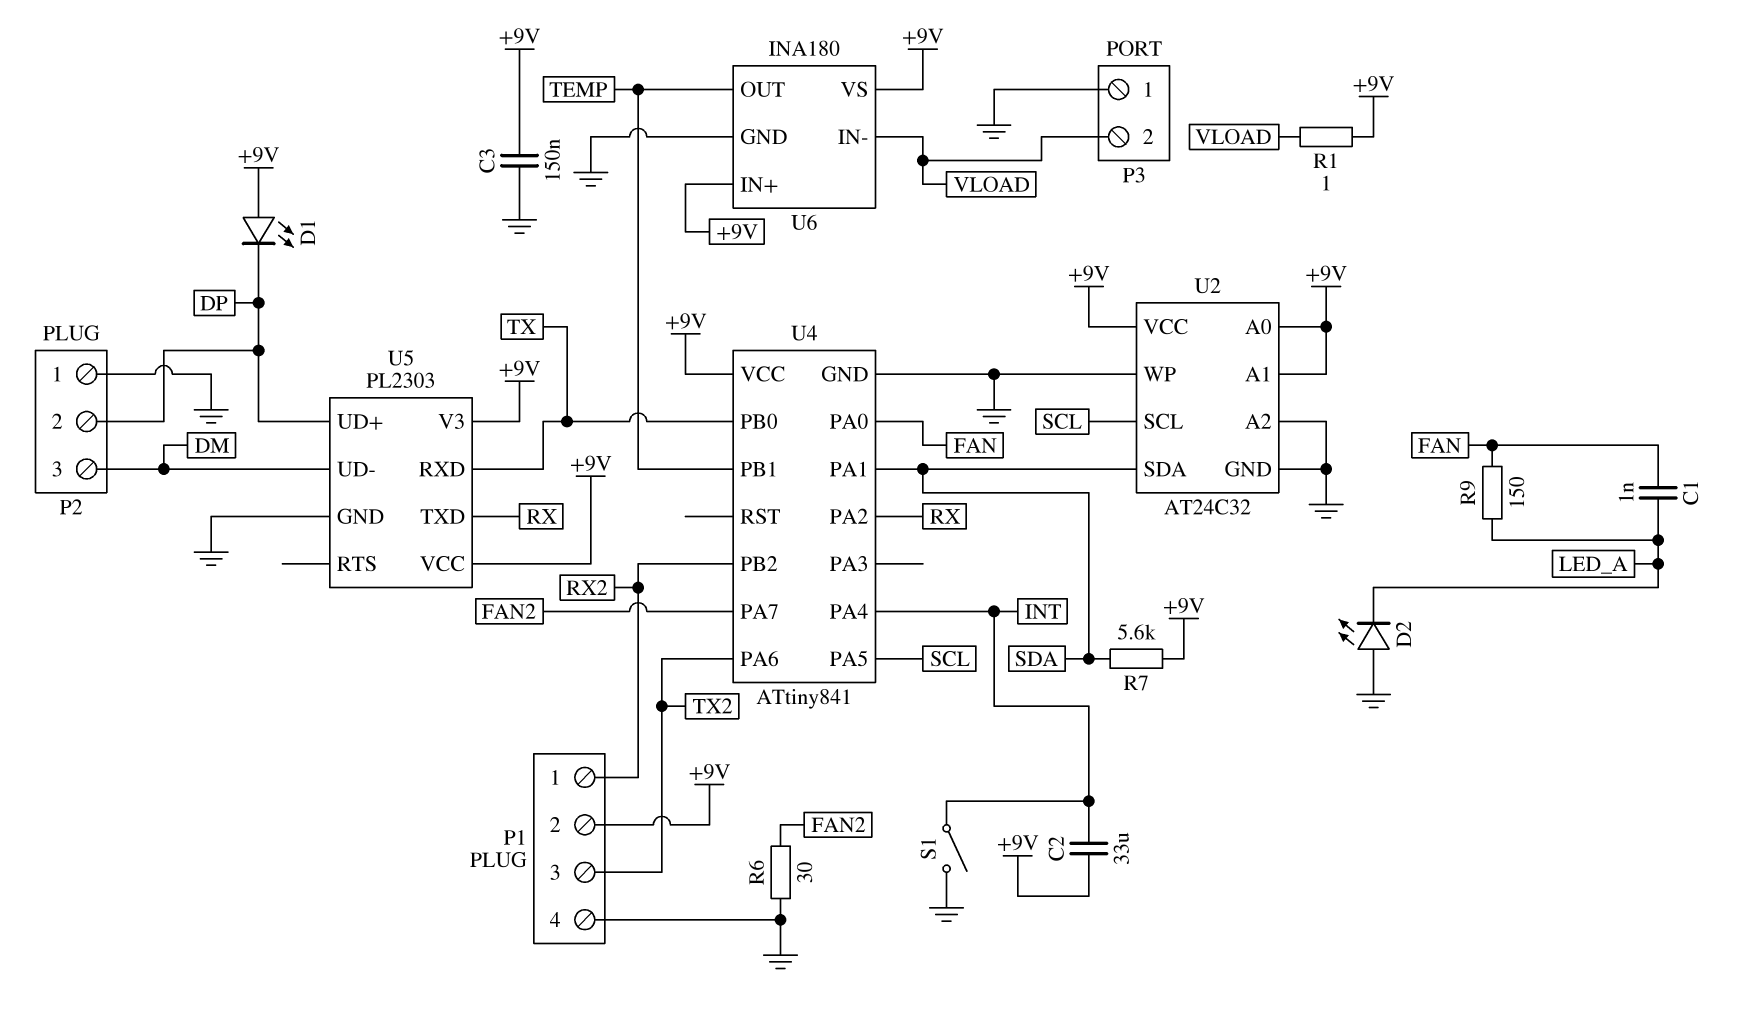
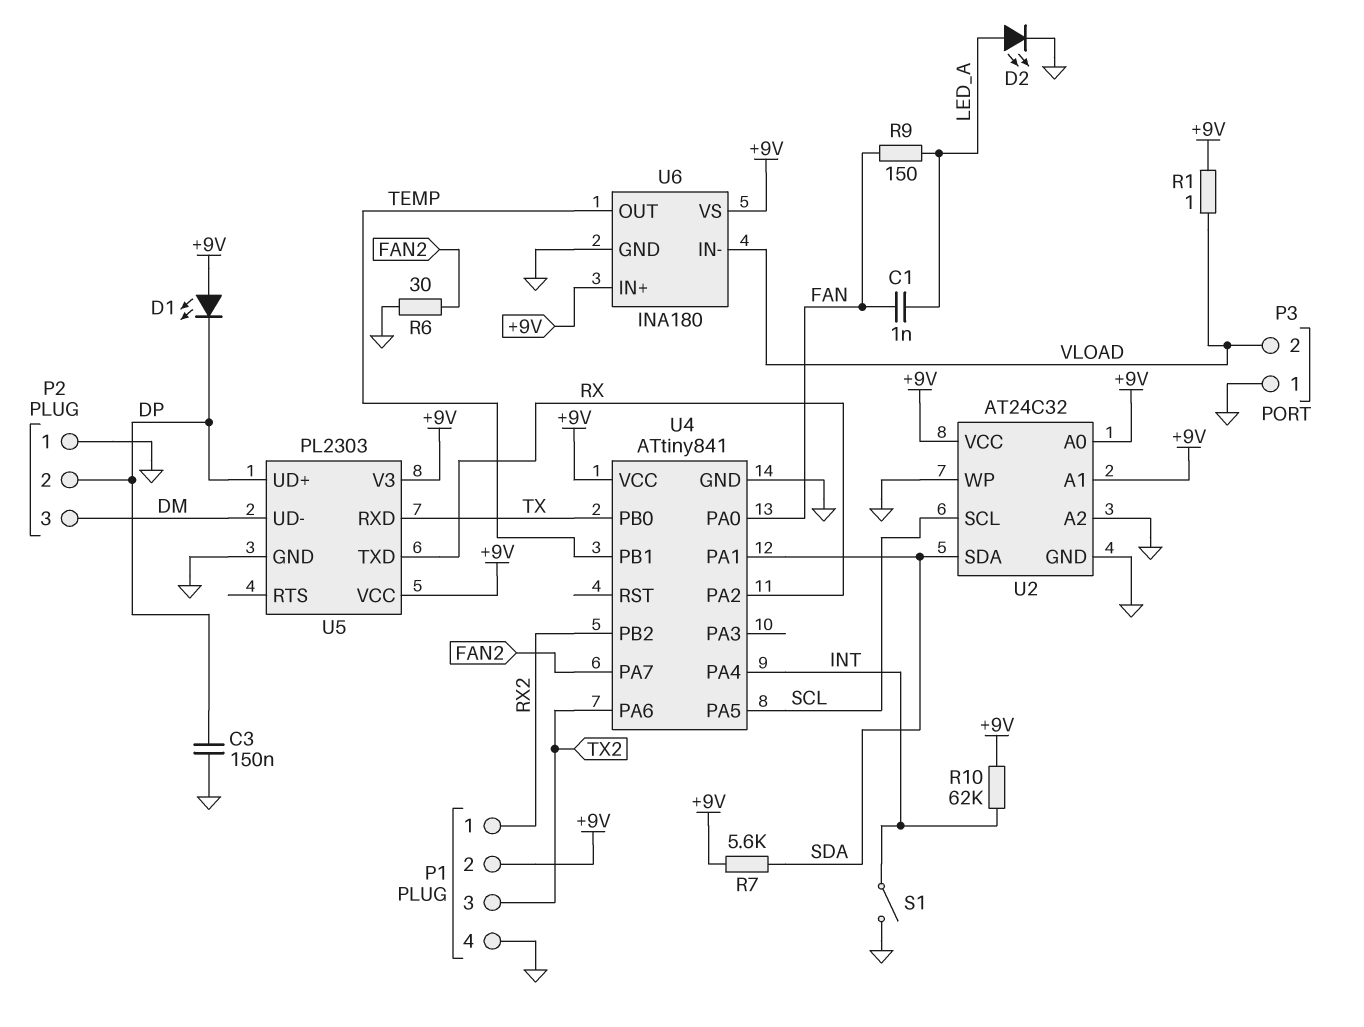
C2: 33uF (+9V, INT) -> none
C3: 150nF (+9V, GND) -> 150nF (DP, GND)
D2: LED (A GND, K LED_A) -> LED (A LED_A, K GND)
R10: none -> 62k (+9V, INT)

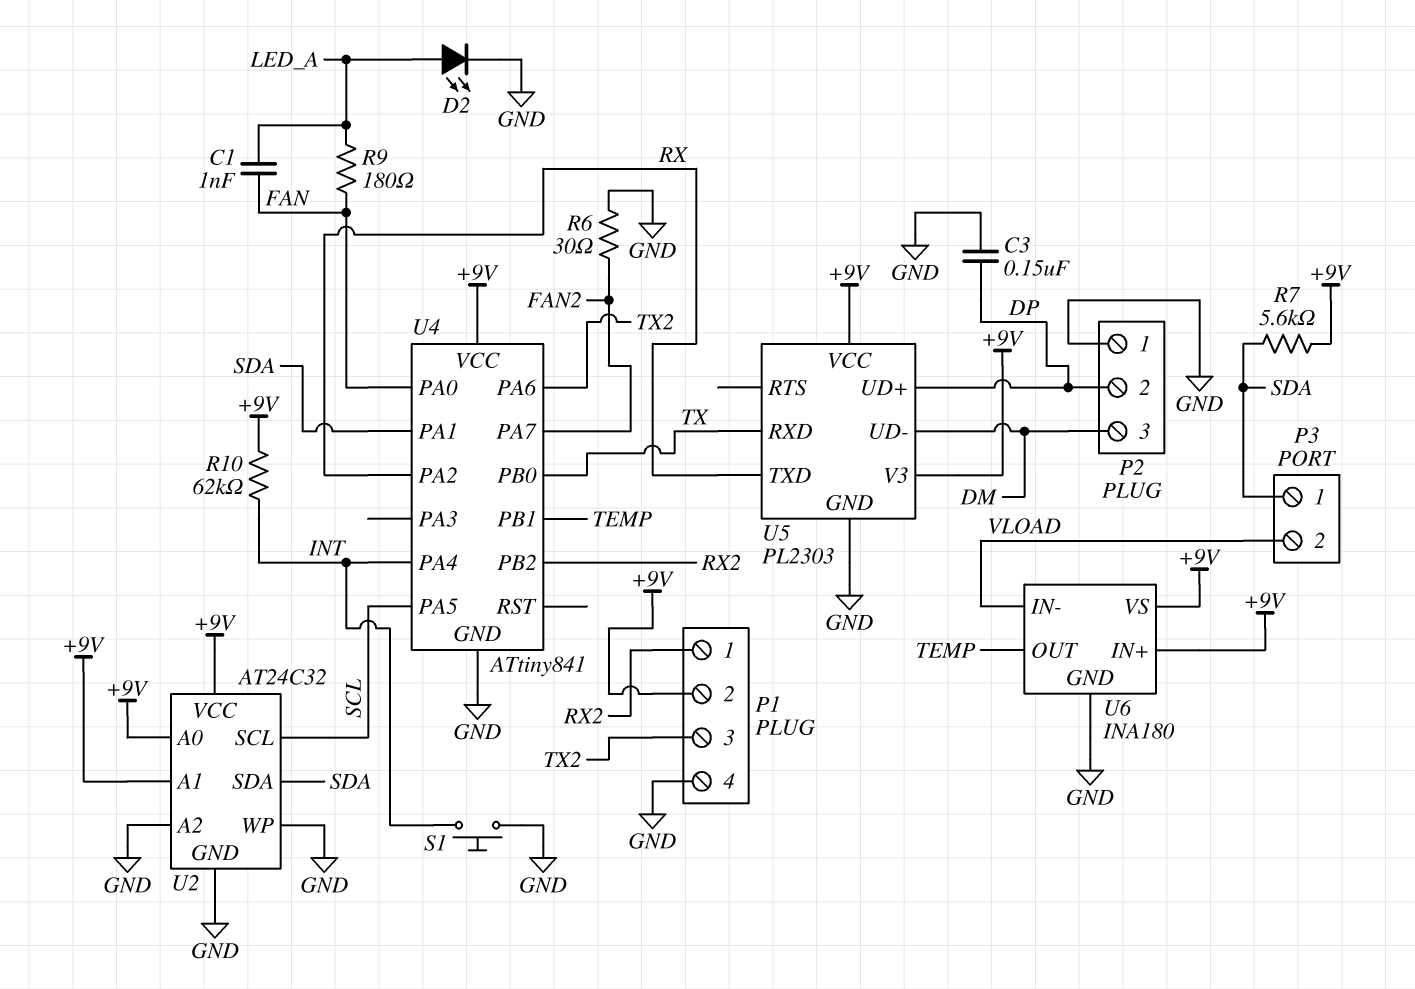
D1: LED (A +9V, K DP) -> none
P3 pin 1: GND -> SDA
R1: 1 (+9V, VLOAD) -> none
R9: 150 (FAN, LED_A) -> 180 (FAN, LED_A)
S1: switch (GND, INT) -> button (GND, INT)

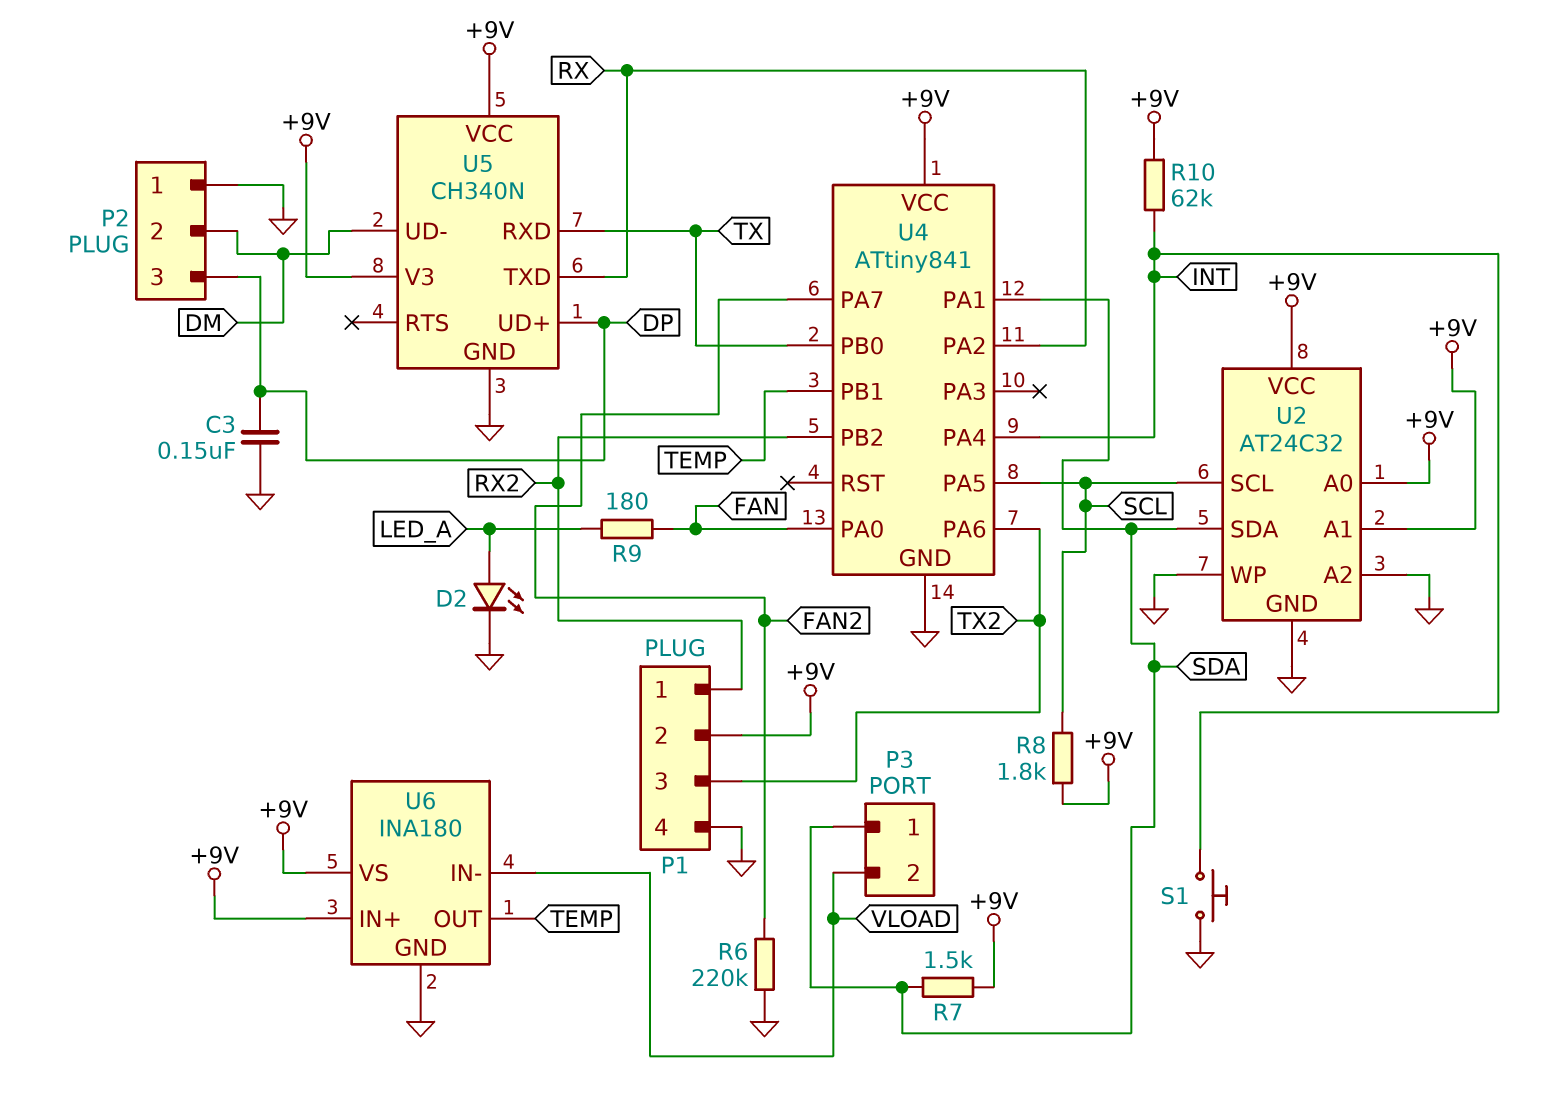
C1: 1nF (FAN, LED_A) -> none
P2 pin 2: DP -> DM
P2 pin 3: DM -> DP
R6: 30 (FAN2, GND) -> 220k (FAN2, GND)
R7: 5.6k (+9V, SDA) -> 1.5k (+9V, SDA)
R8: none -> 1.8k (+9V, SCL)
U5: PL2303 -> CH340N

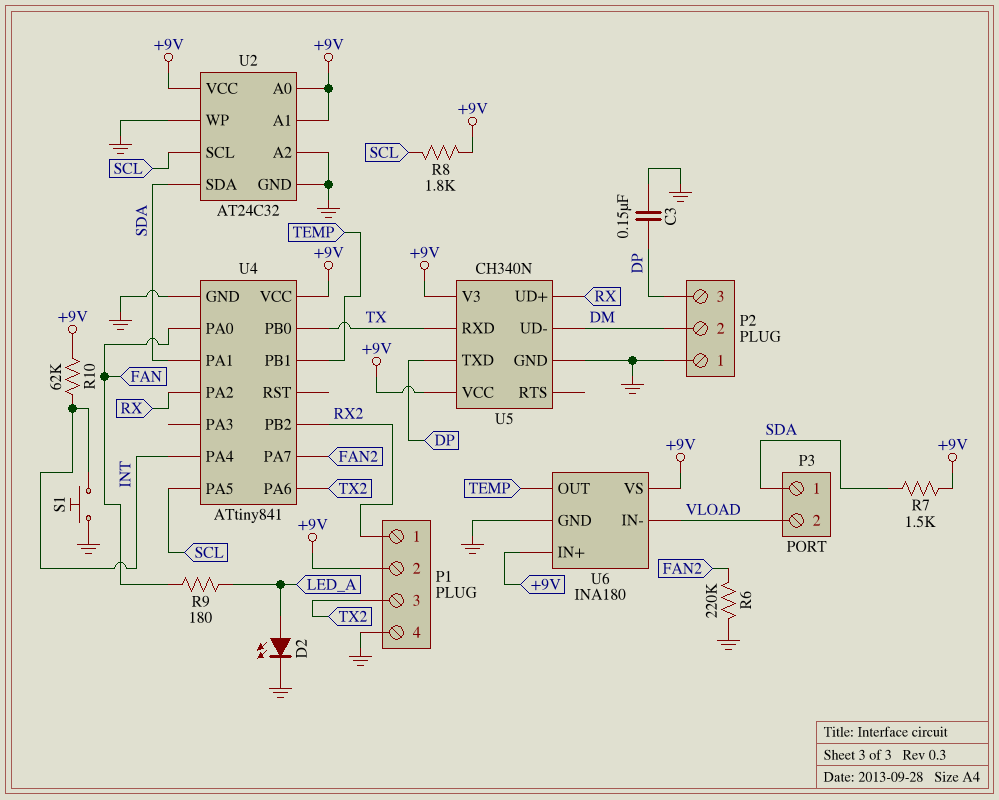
U5 pin TXD: RX -> DP
U5 pin UD+: DP -> RX

